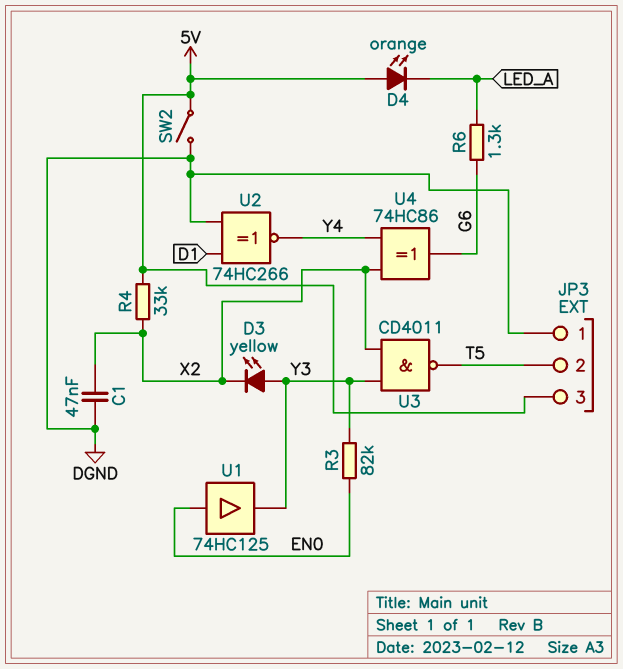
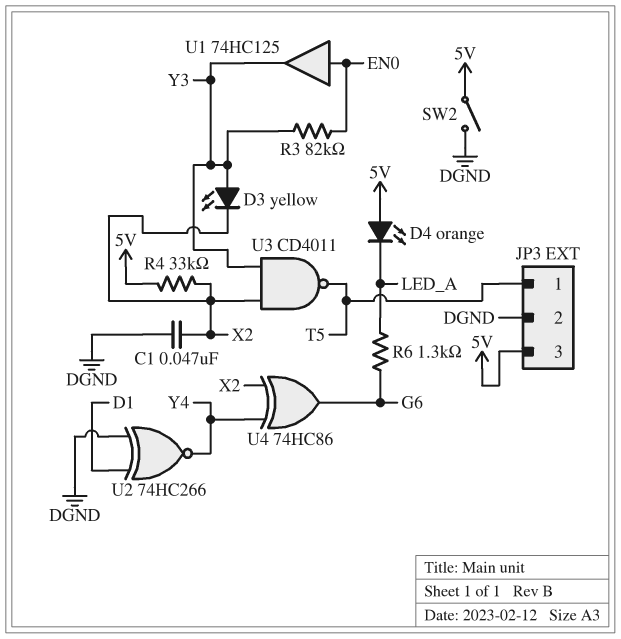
JP3 pin 1: DGND -> T5
JP3 pin 2: T5 -> DGND

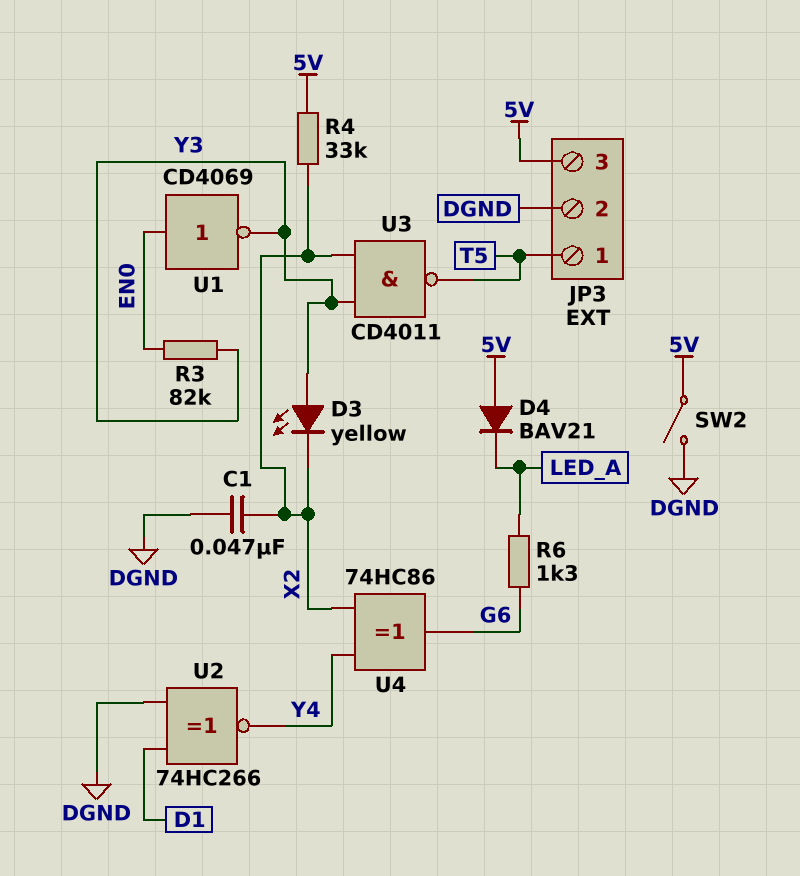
D4: LED orange (A 5V, K LED_A) -> diode BAV21 (A 5V, K LED_A)
U1: buffer 74HC125 (in EN0, out Y3) -> NOT CD4069 (in EN0, out Y3)

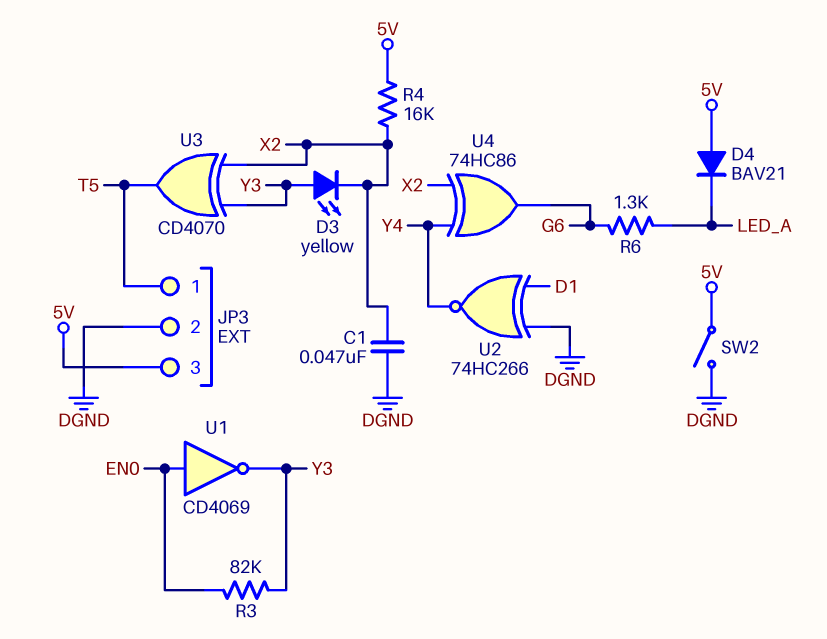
R4: 33k (5V, X2) -> 16k (5V, X2)
U3: NAND CD4011 (in X2, in Y3, out T5) -> XOR CD4070 (in X2, in Y3, out T5)

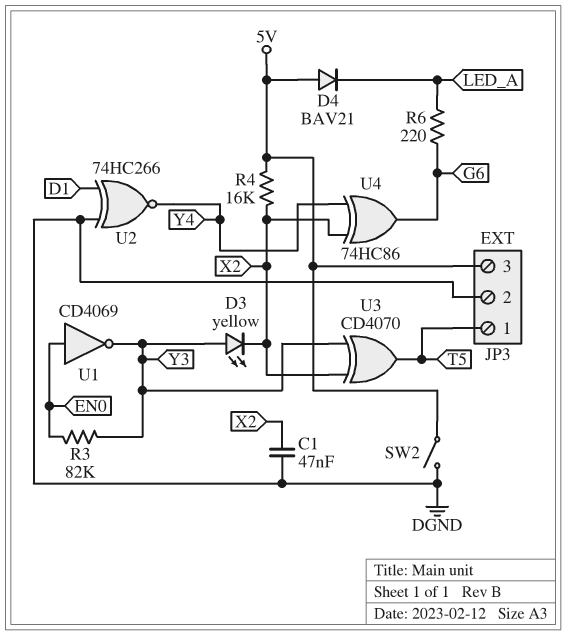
R6: 1.3k (G6, LED_A) -> 220 (G6, LED_A)

